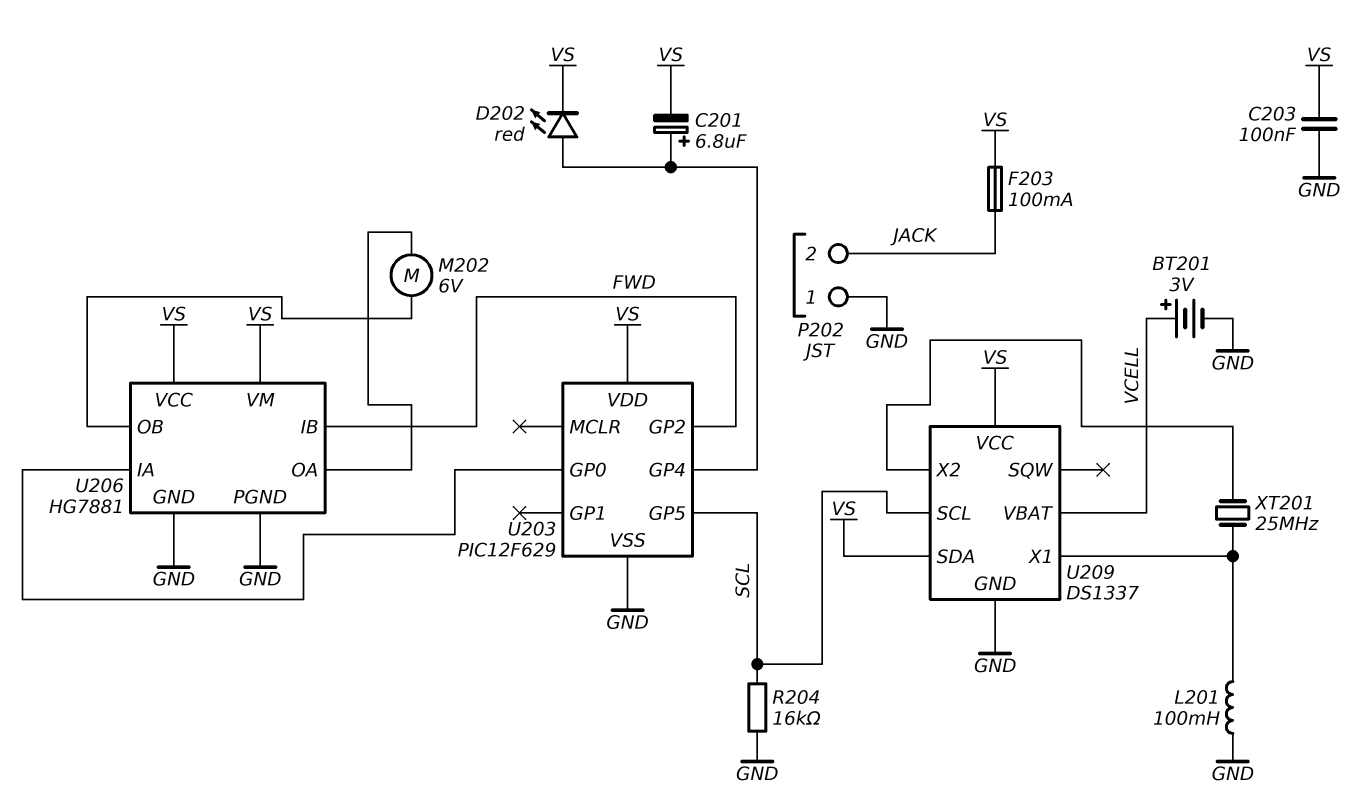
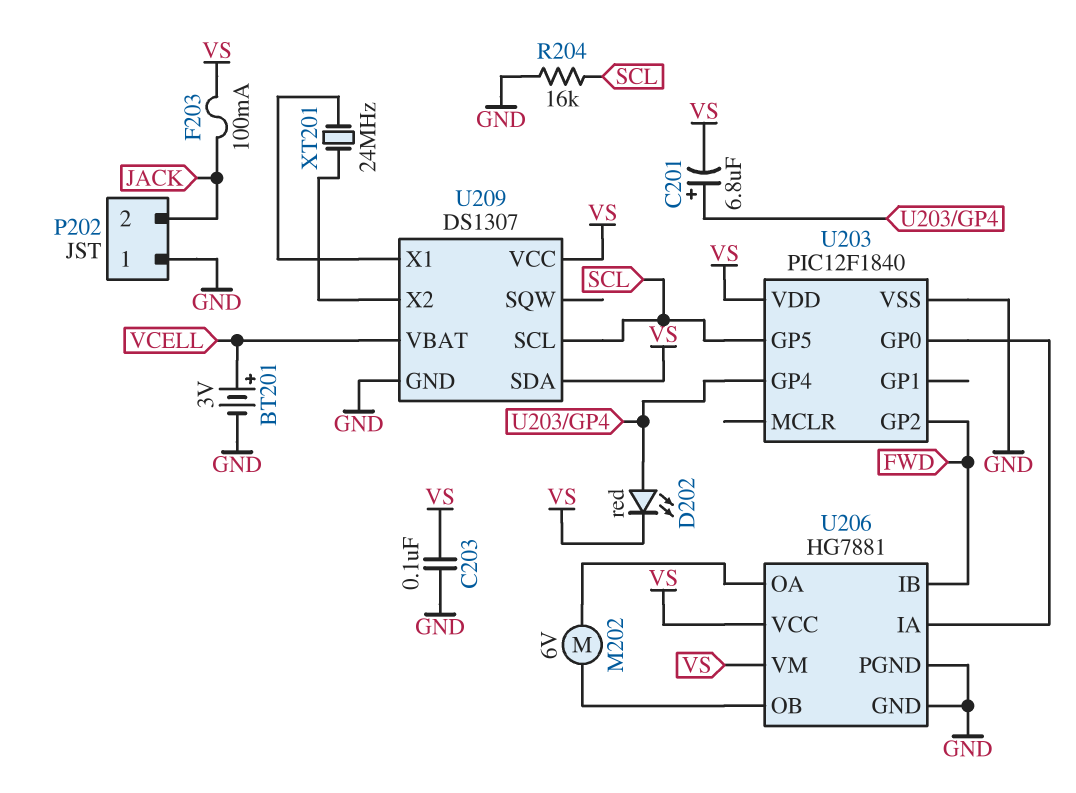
L201: 100mH (GND, U209/X1) -> none
U203: PIC12F629 -> PIC12F1840
U209: DS1337 -> DS1307
XT201: 25MHz (U209/X1, U209/X2) -> 24MHz (U209/X1, U209/X2)

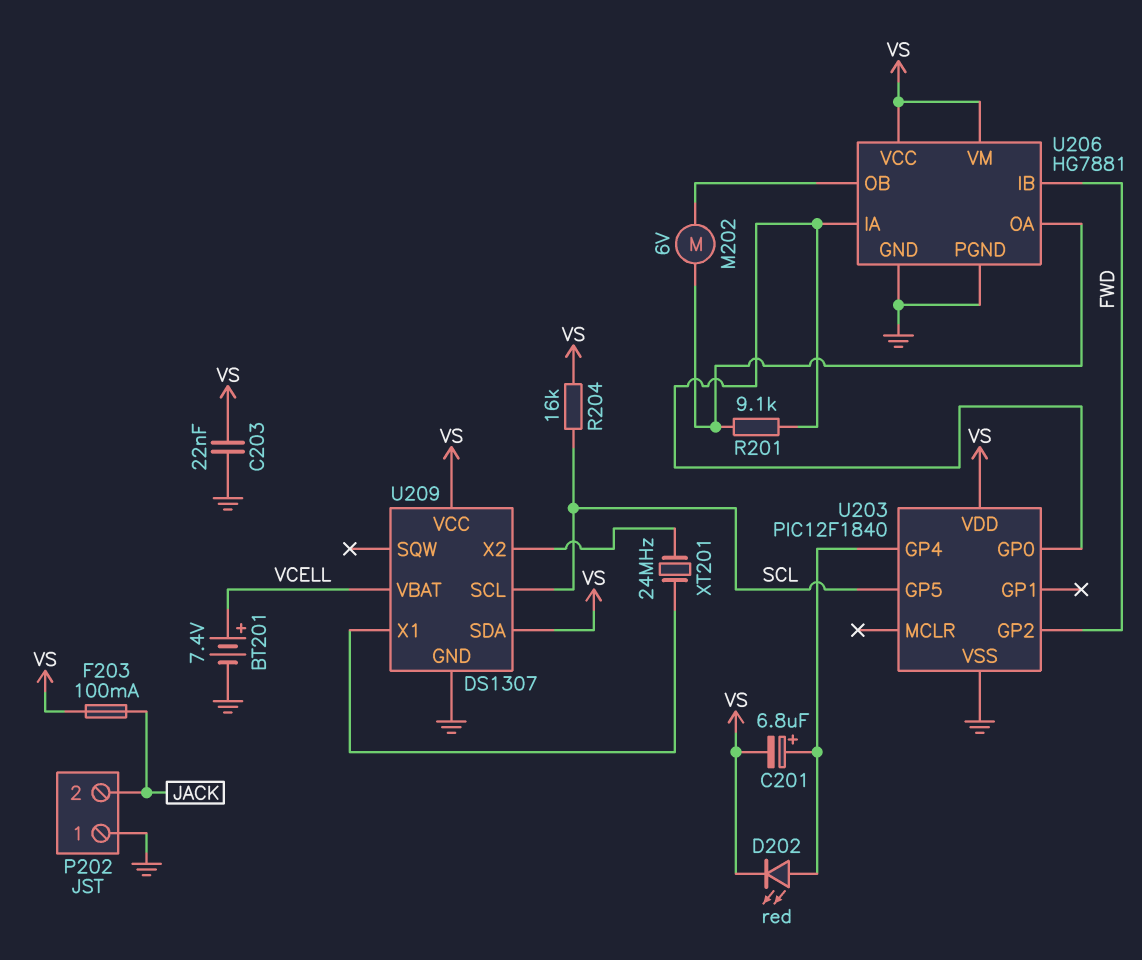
BT201: 3V (plus VCELL, minus GND) -> 7.4V (plus VCELL, minus GND)
C203: 100nF (GND, VS) -> 22nF (GND, VS)
R201: none -> 9.1k (U203/GP0, U206/OA)
R204: 16k (GND, SCL) -> 16k (SCL, VS)

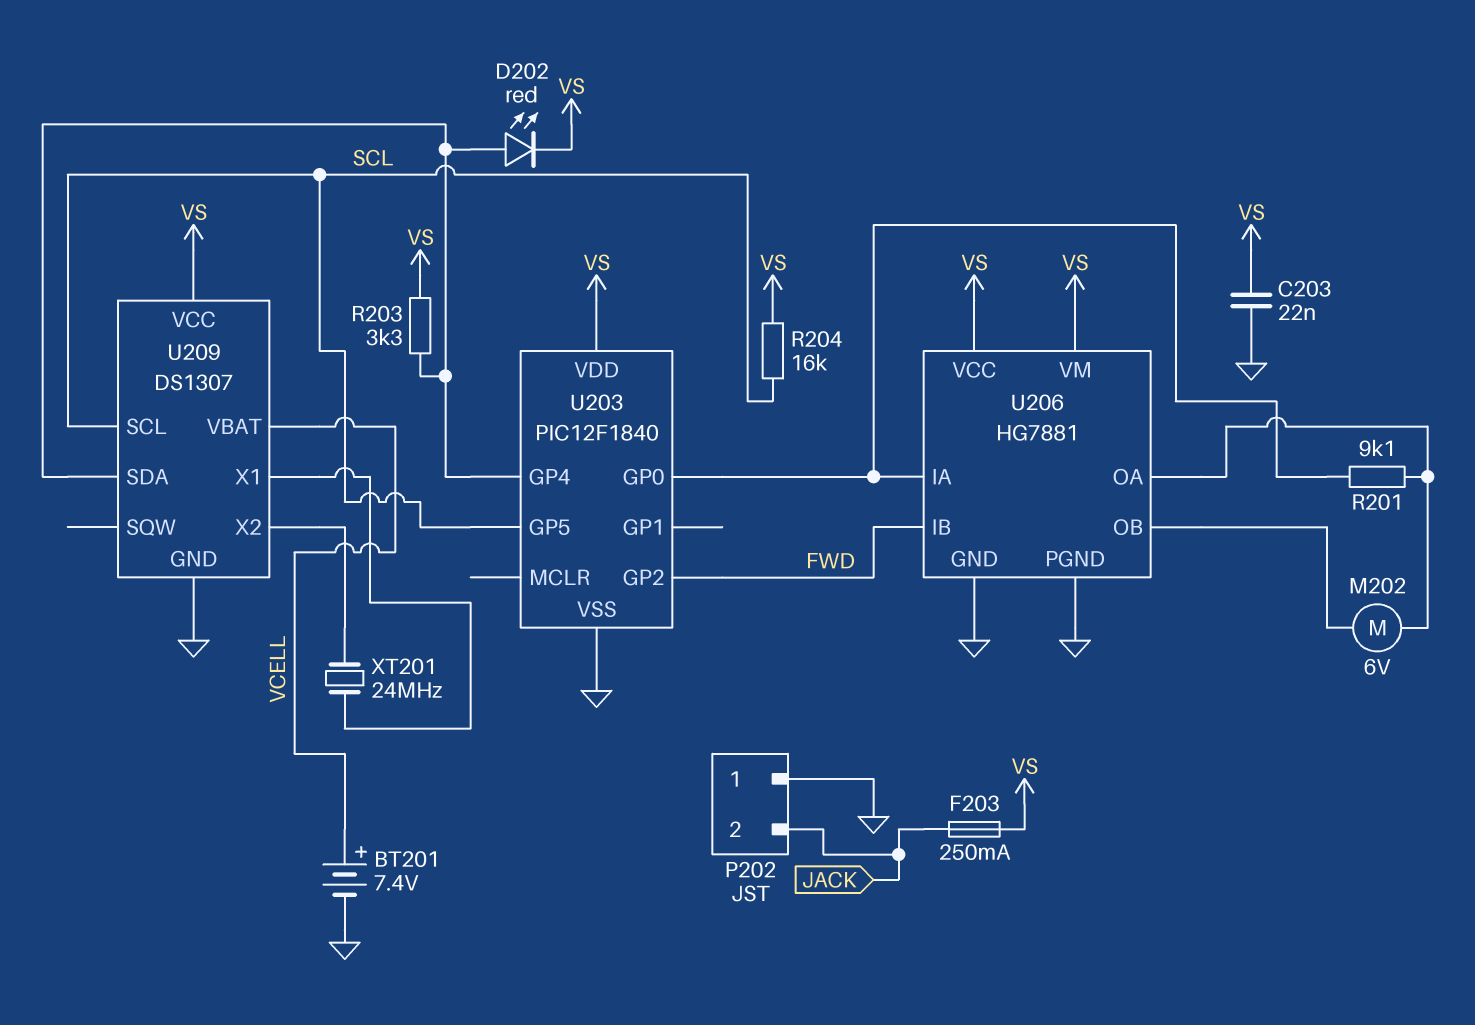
C201: 6.8uF (plus U203/GP4, minus VS) -> none
F203: 100mA (JACK, VS) -> 250mA (JACK, VS)
R203: none -> 3.3k (U203/GP4, VS)
U209 pin SDA: VS -> U203/GP4

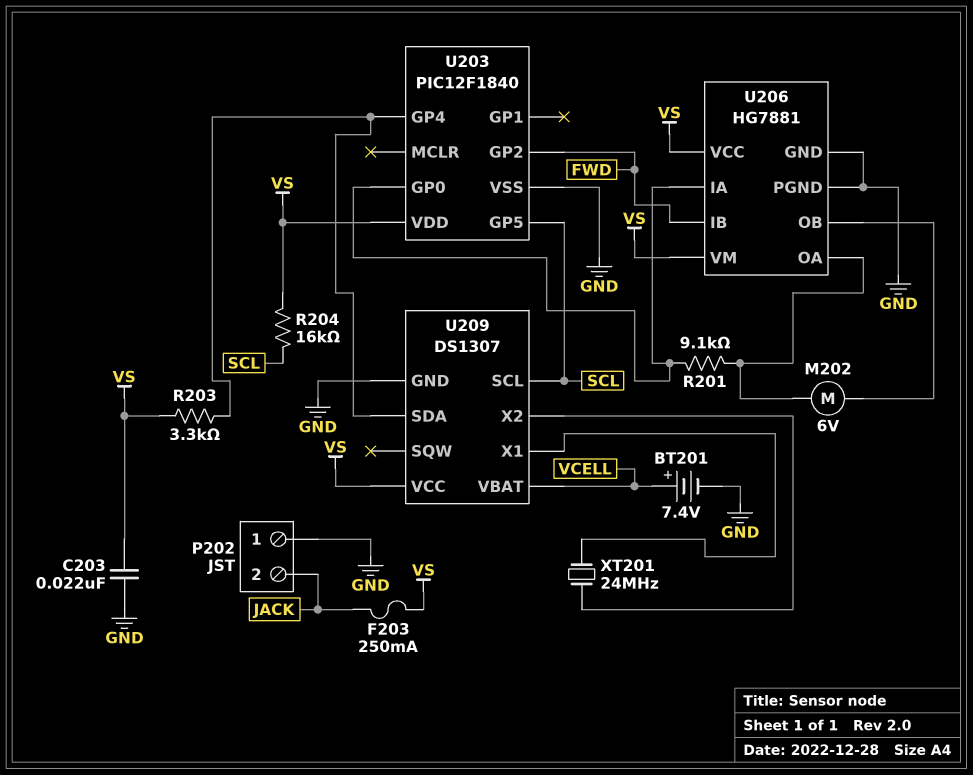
D202: LED red (A U203/GP4, K VS) -> none

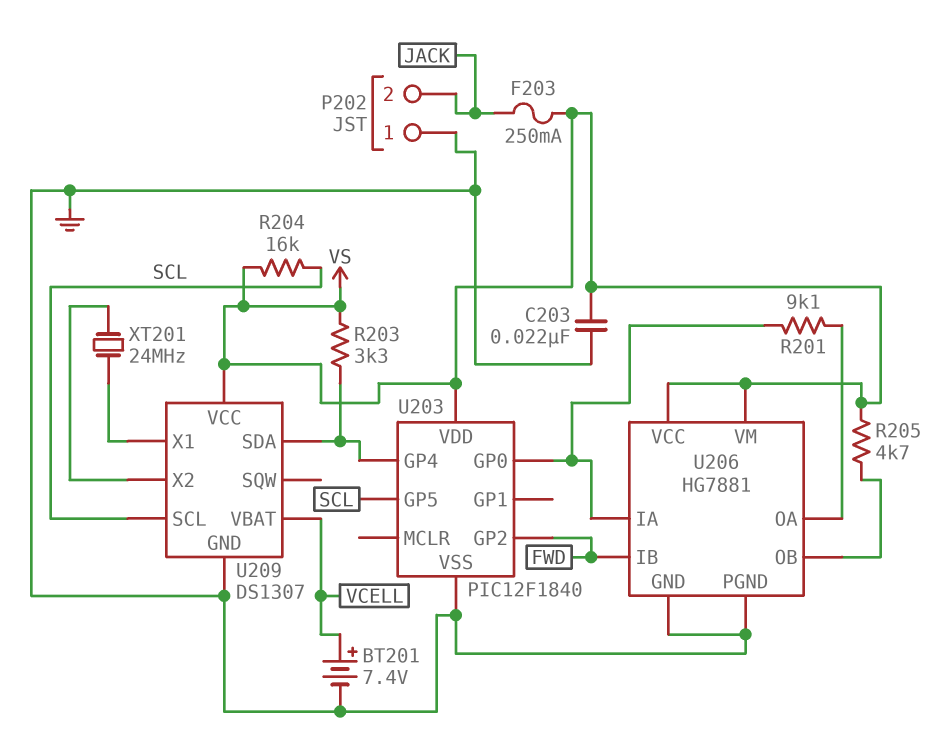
M202: motor 6V (U206/OA, U206/OB) -> none
R205: none -> 4.7k (U206/OB, VS)

